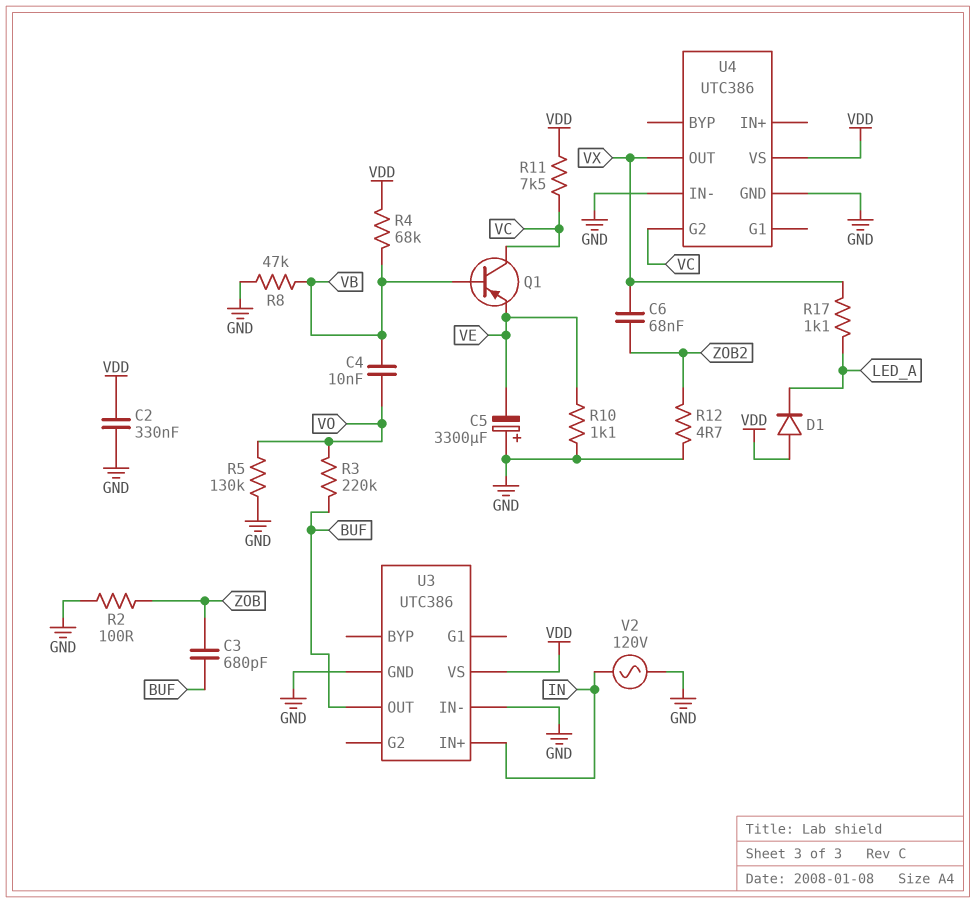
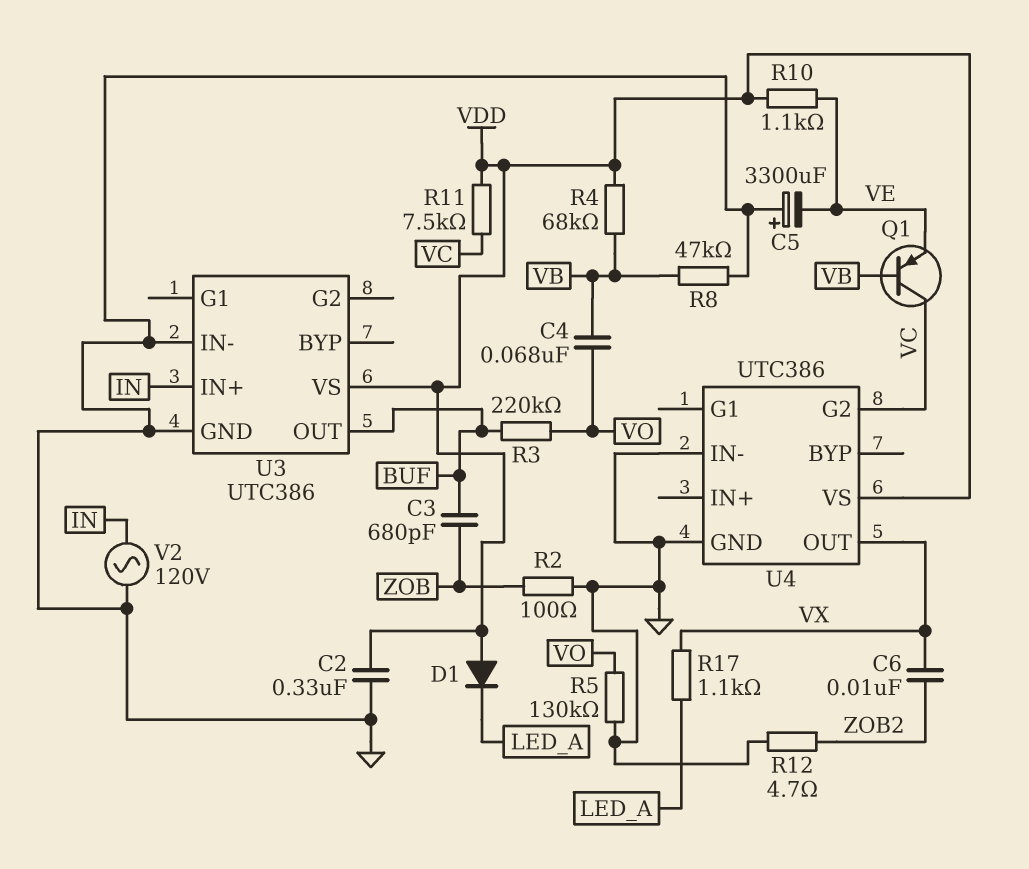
C4: 10nF (VB, VO) -> 68nF (VB, VO)
C6: 68nF (VX, ZOB2) -> 10nF (VX, ZOB2)
R10: 1.1k (GND, VE) -> 1.1k (VDD, VE)

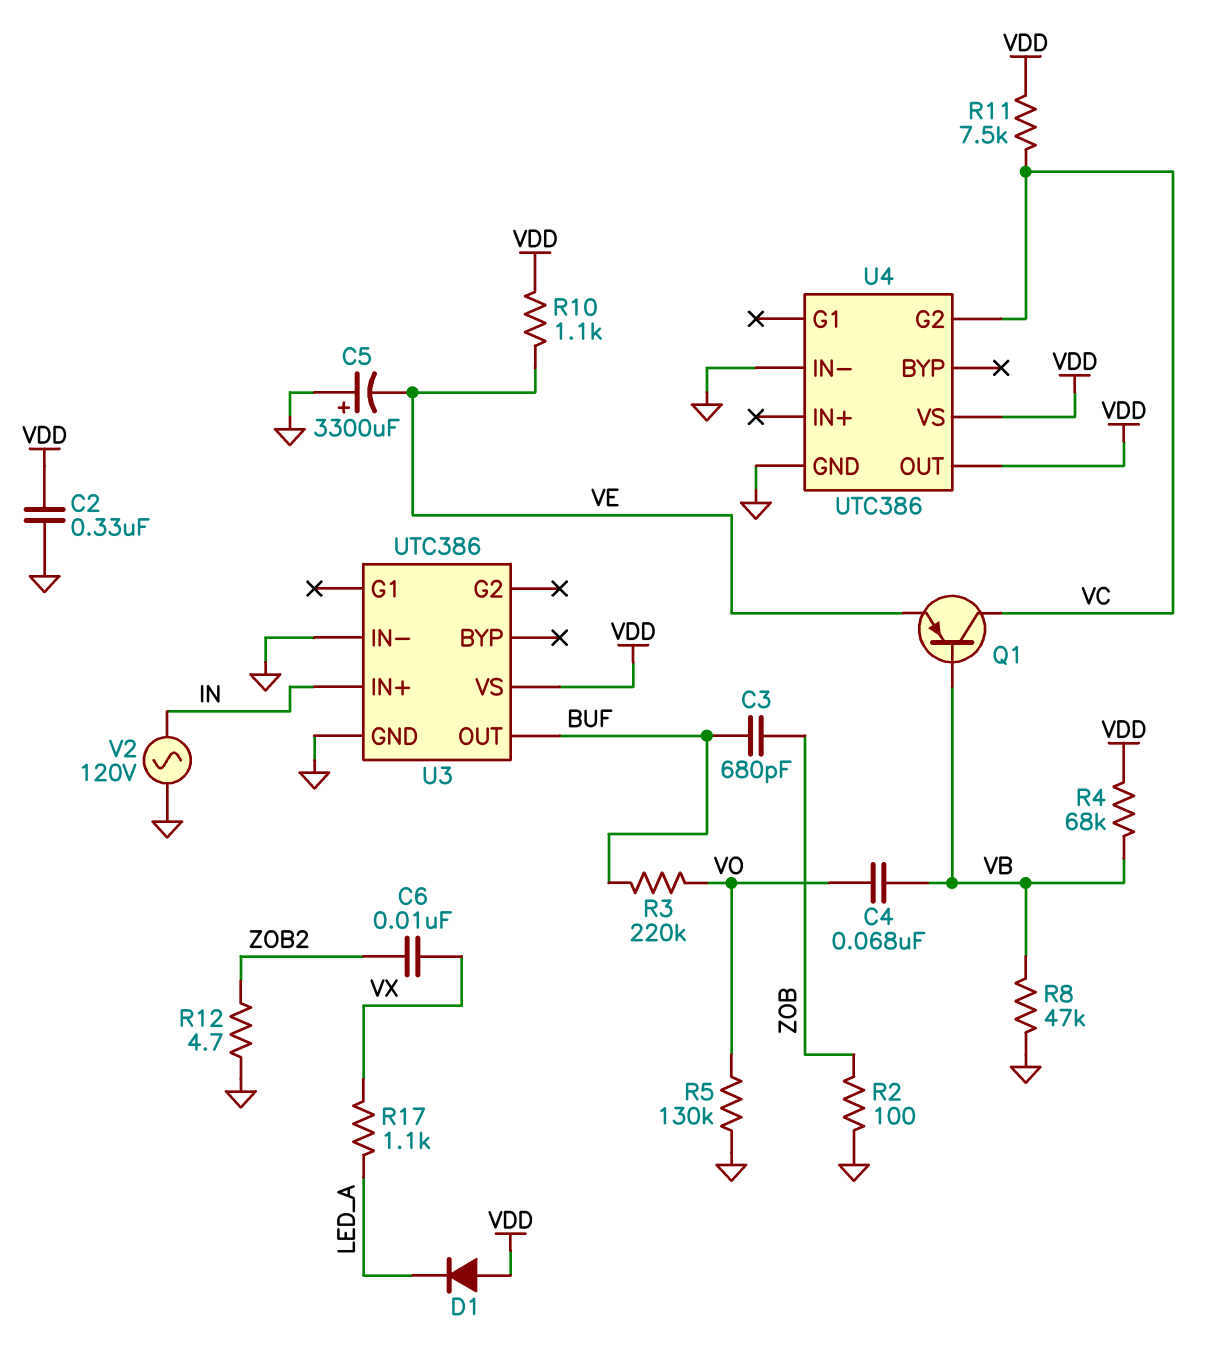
U4 pin OUT: VX -> VDD

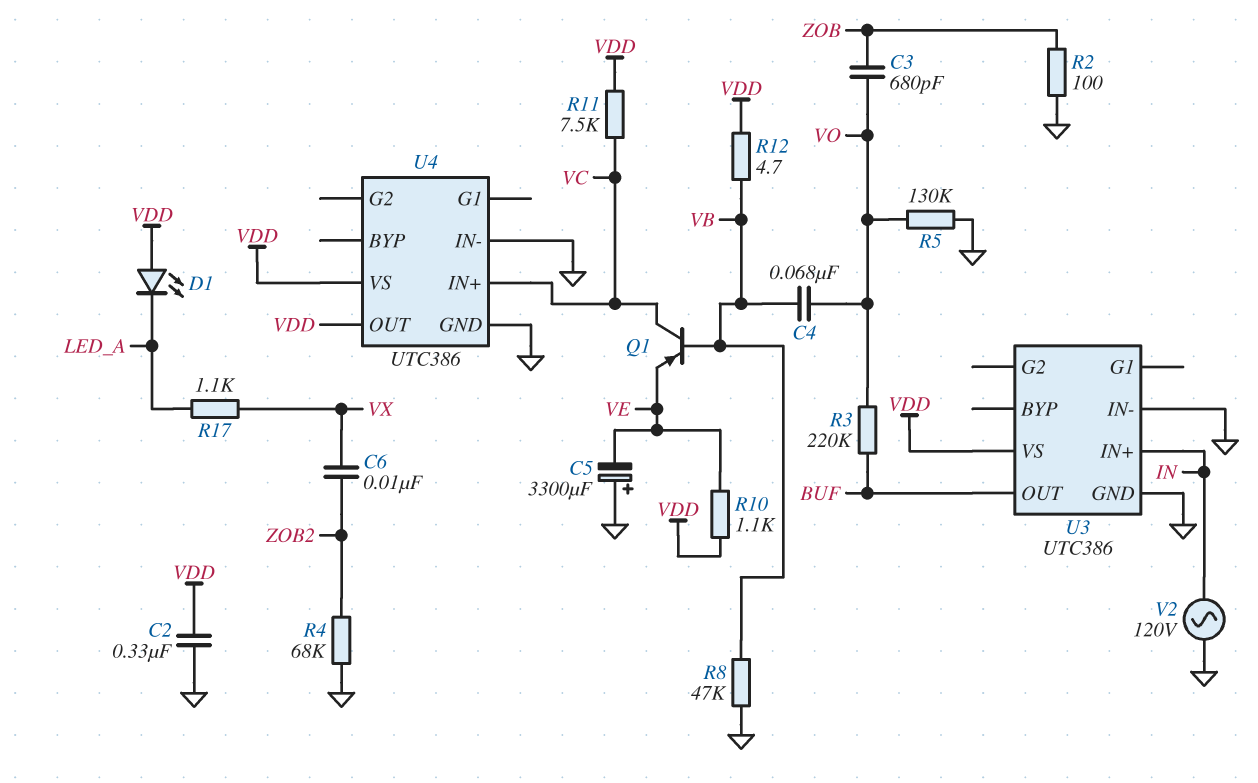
C3: 680pF (BUF, ZOB) -> 680pF (VO, ZOB)
D1: diode (A VDD, K LED_A) -> LED (A VDD, K LED_A)
R4: 68k (VB, VDD) -> 68k (GND, ZOB2)
R12: 4.7 (GND, ZOB2) -> 4.7 (VB, VDD)
U4 pin G2: VC -> none
U4 pin IN+: none -> VC

